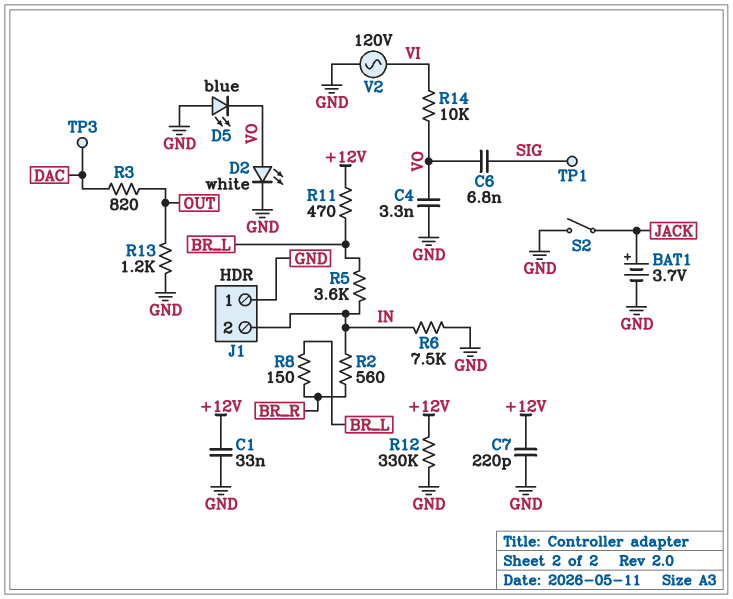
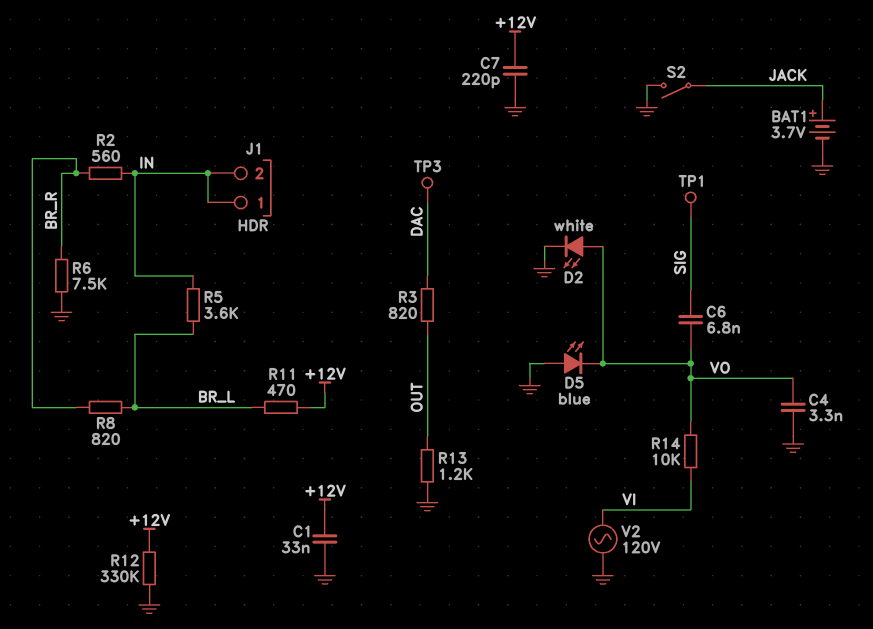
J1 pin 1: GND -> IN
R6: 7.5k (GND, IN) -> 7.5k (BR_R, GND)
R8: 150 (BR_L, BR_R) -> 820 (BR_L, BR_R)

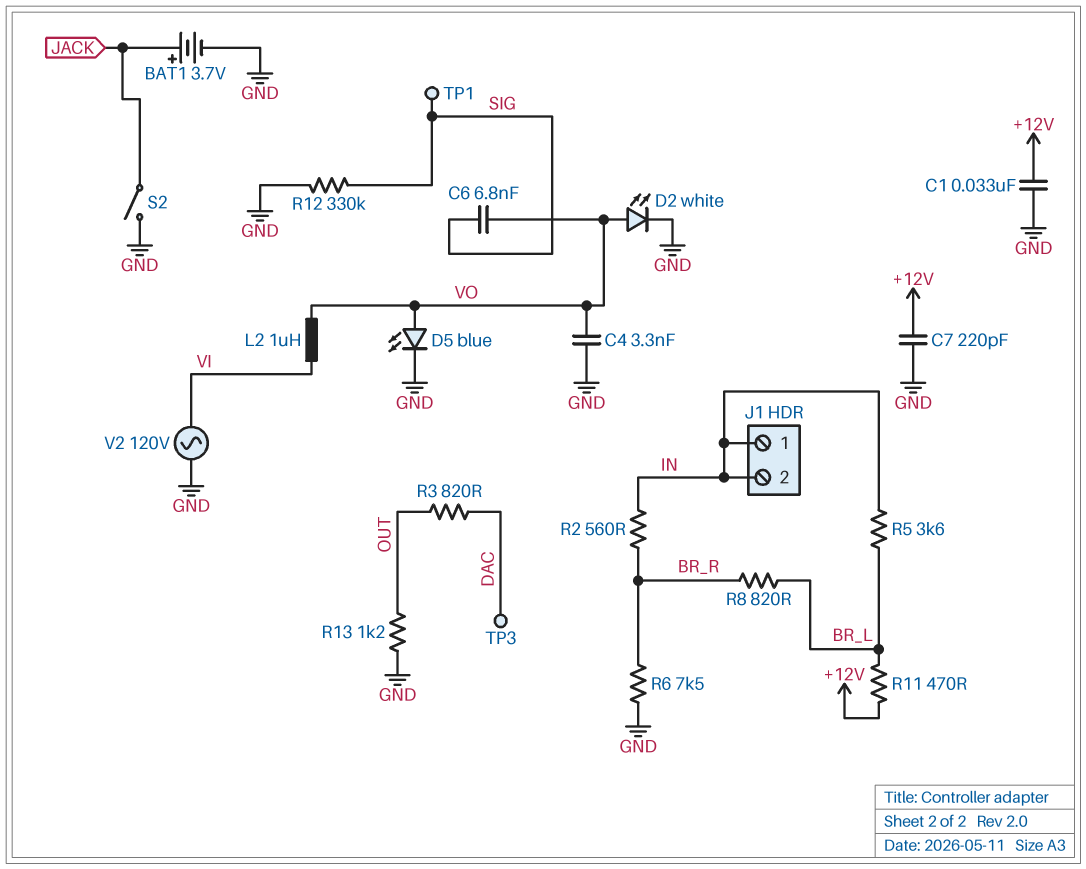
D5: LED blue (A GND, K VO) -> LED blue (A VO, K GND)
L2: none -> 1uH (VI, VO)
R12: 330k (+12V, GND) -> 330k (GND, SIG)
R14: 10k (VI, VO) -> none

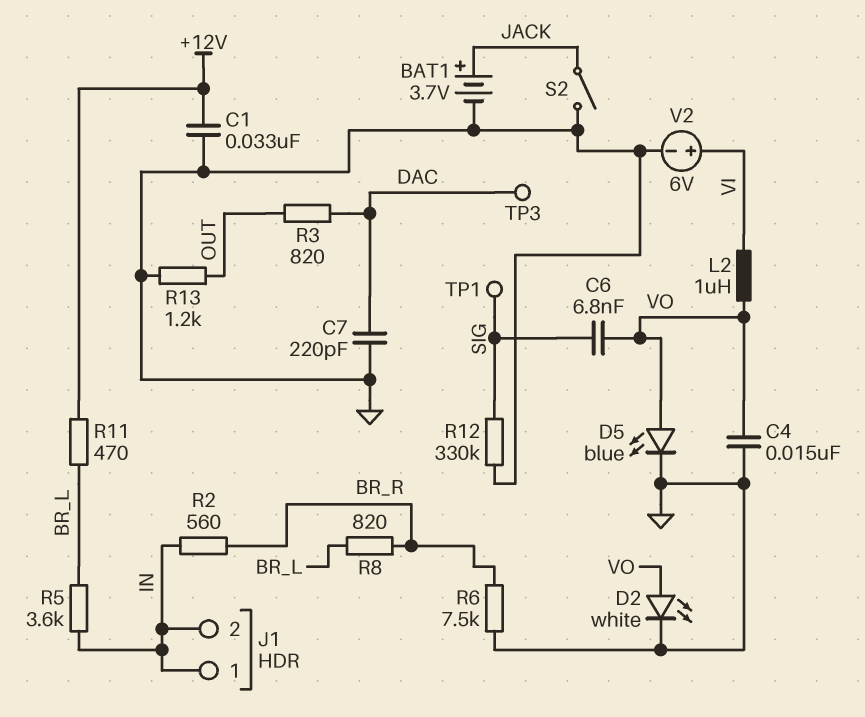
C4: 3.3nF (GND, VO) -> 15nF (GND, VO)
C7: 220pF (+12V, GND) -> 220pF (DAC, GND)
V2: AC 120V (GND, VI) -> 6V (plus VI, minus GND)

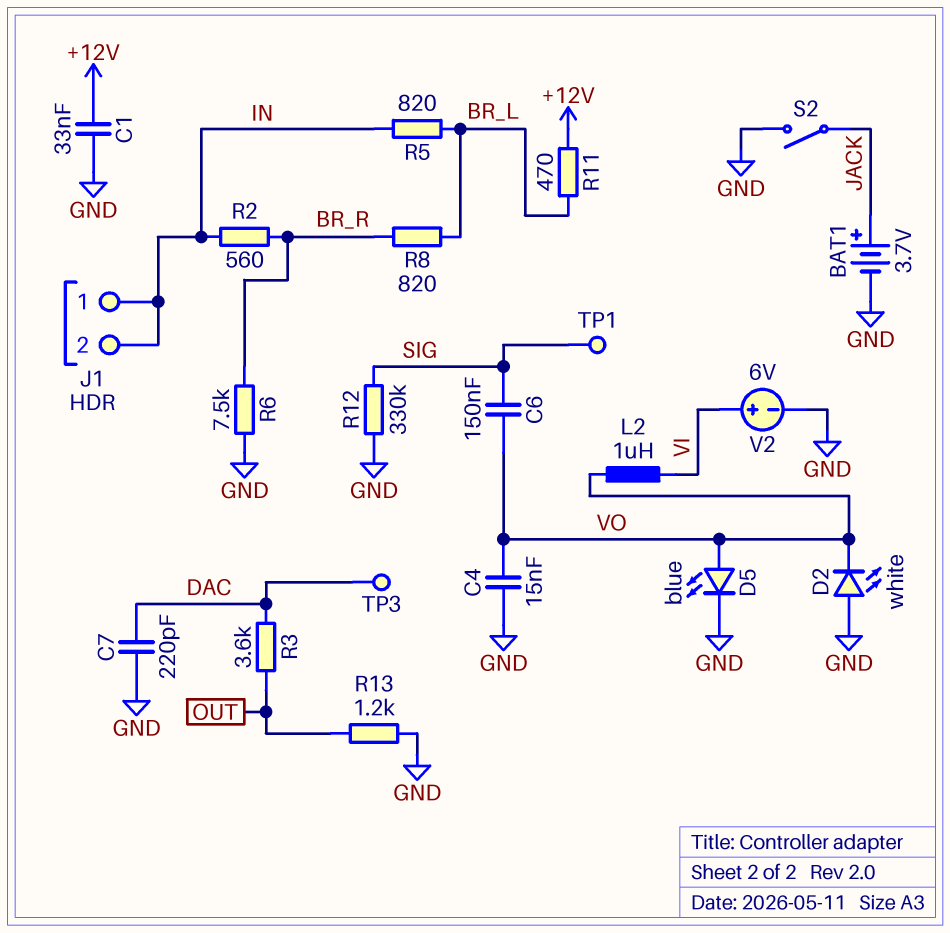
C6: 6.8nF (SIG, VO) -> 150nF (SIG, VO)
D2: LED white (A VO, K GND) -> LED white (A GND, K VO)
R3: 820 (DAC, OUT) -> 3.6k (DAC, OUT)
R5: 3.6k (BR_L, IN) -> 820 (BR_L, IN)

